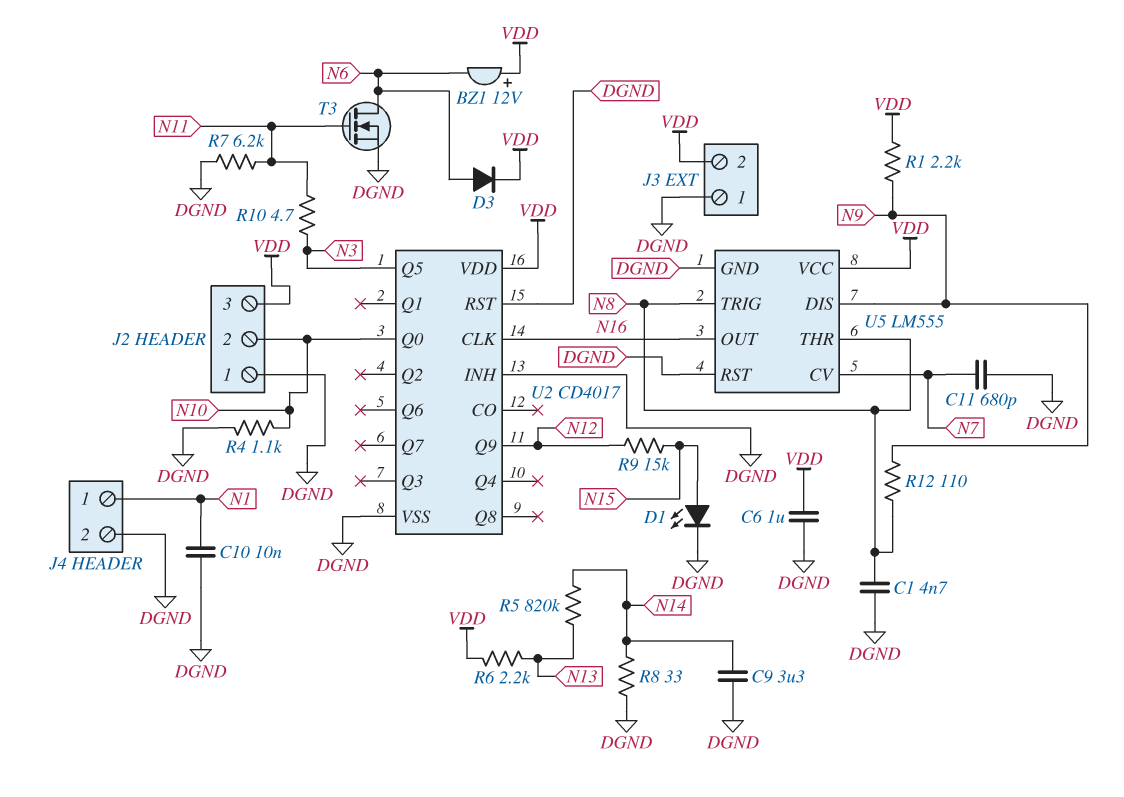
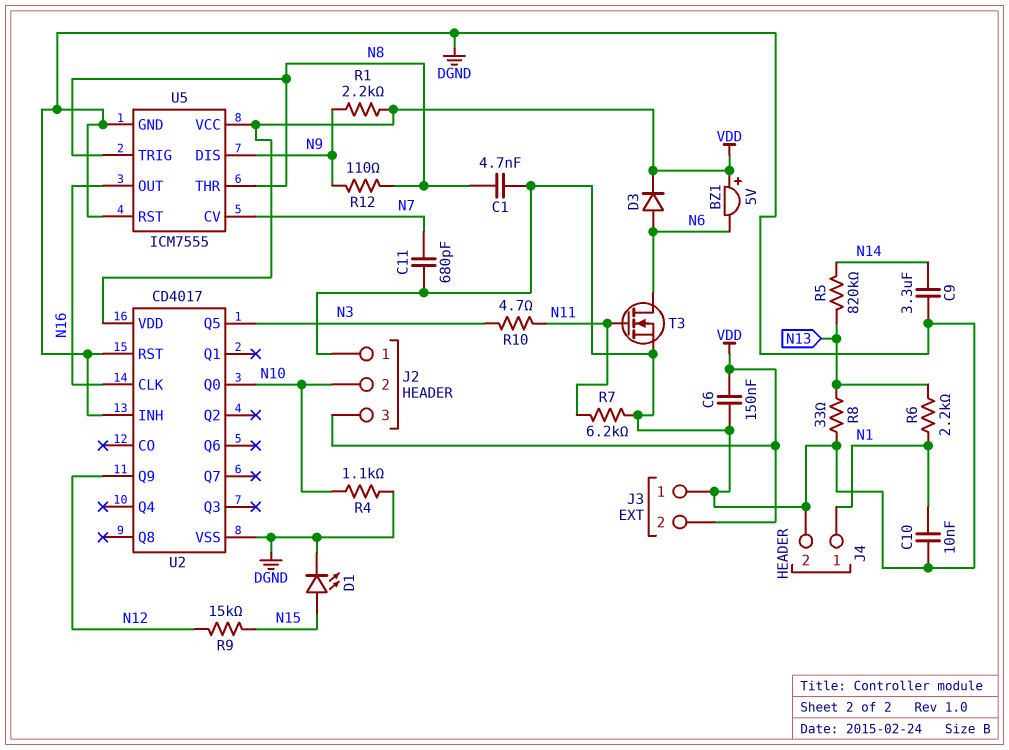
BZ1: buzzer 12V (plus VDD, minus N6) -> buzzer 5V (plus VDD, minus N6)
C6: 1uF (DGND, VDD) -> 150nF (DGND, VDD)
R6: 2.2k (N13, VDD) -> 2.2k (N1, N13)
R8: 33 (DGND, N14) -> 33 (DGND, N13)
U5: LM555 -> ICM7555

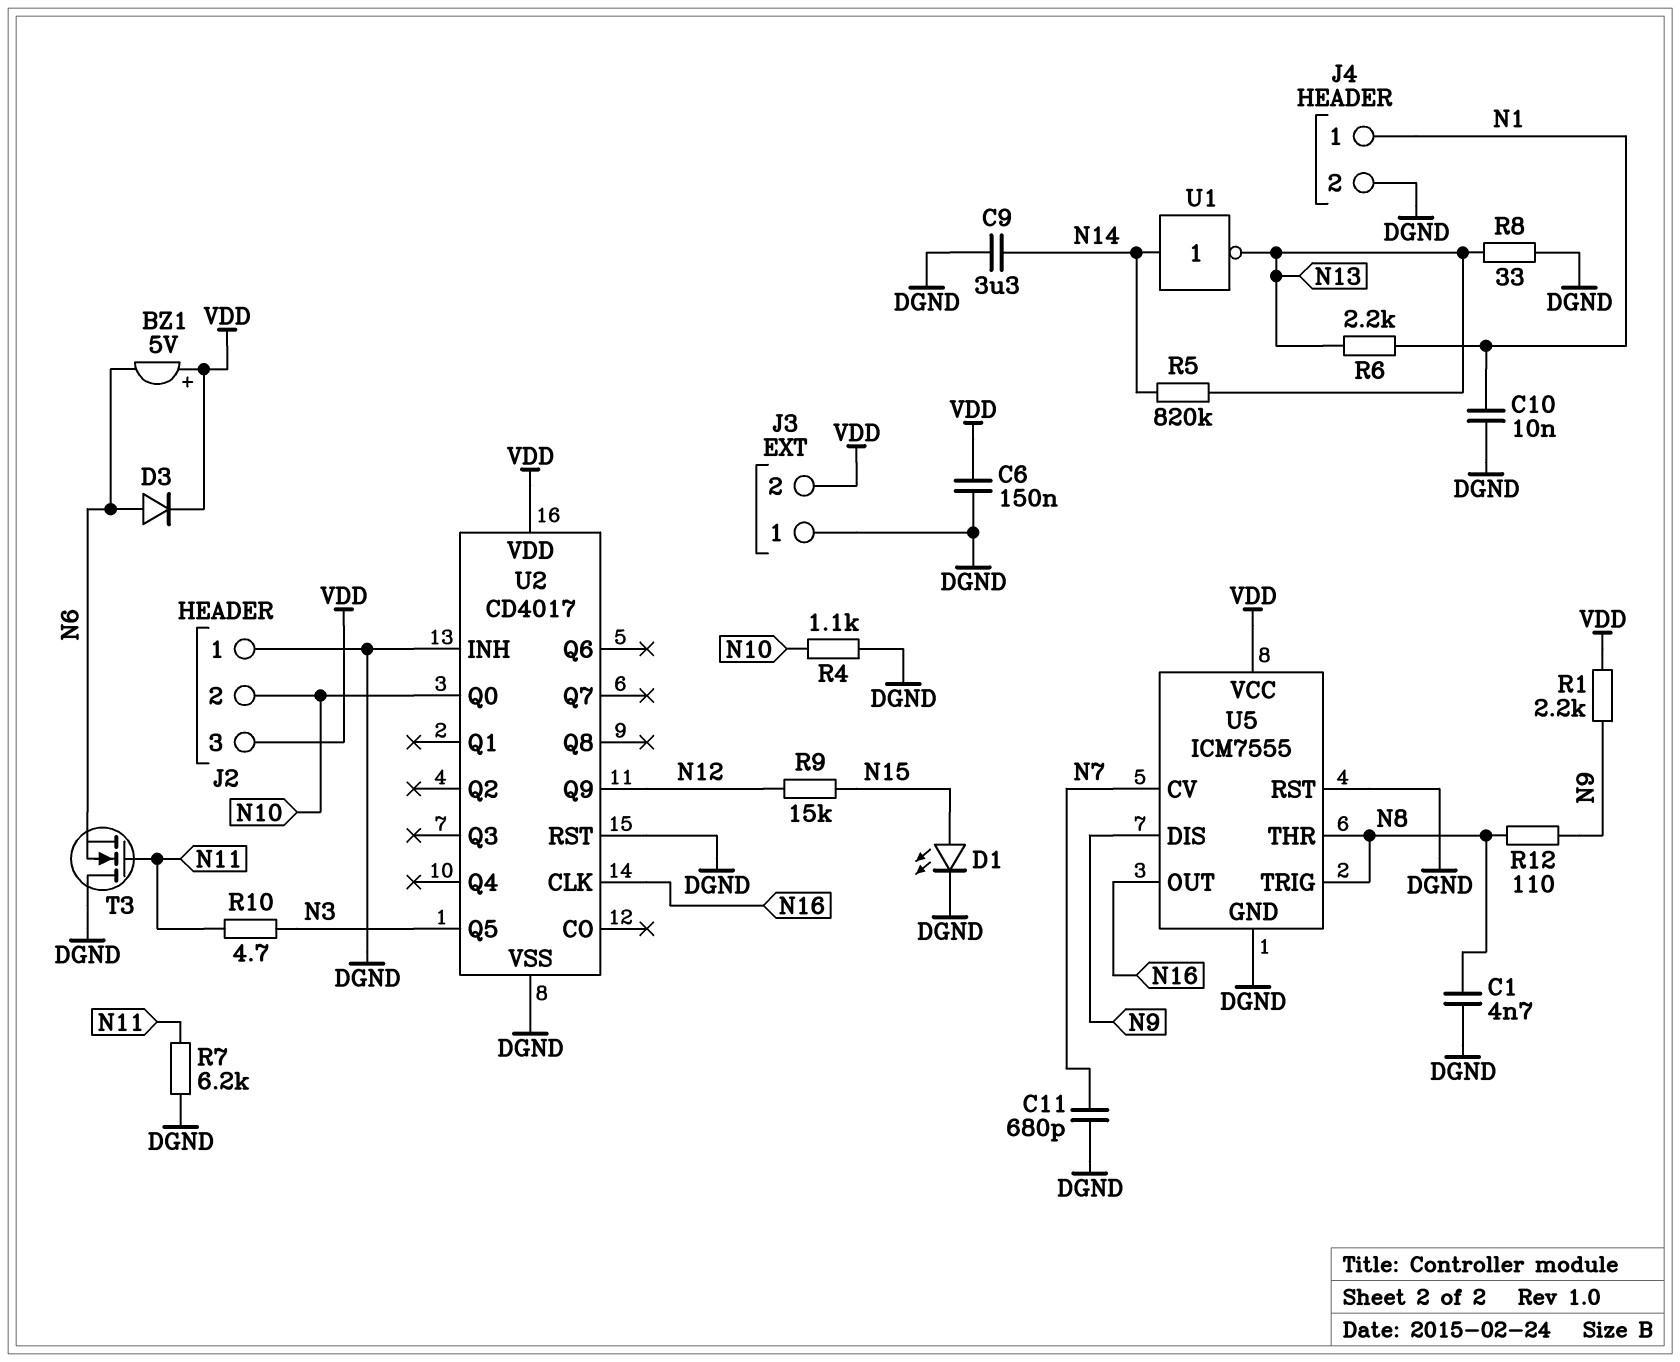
T3: NMOS (G N11, D N6, S DGND) -> NMOS (G N11, D DGND, S N6)
U1: none -> NOT (in N14, out N13)

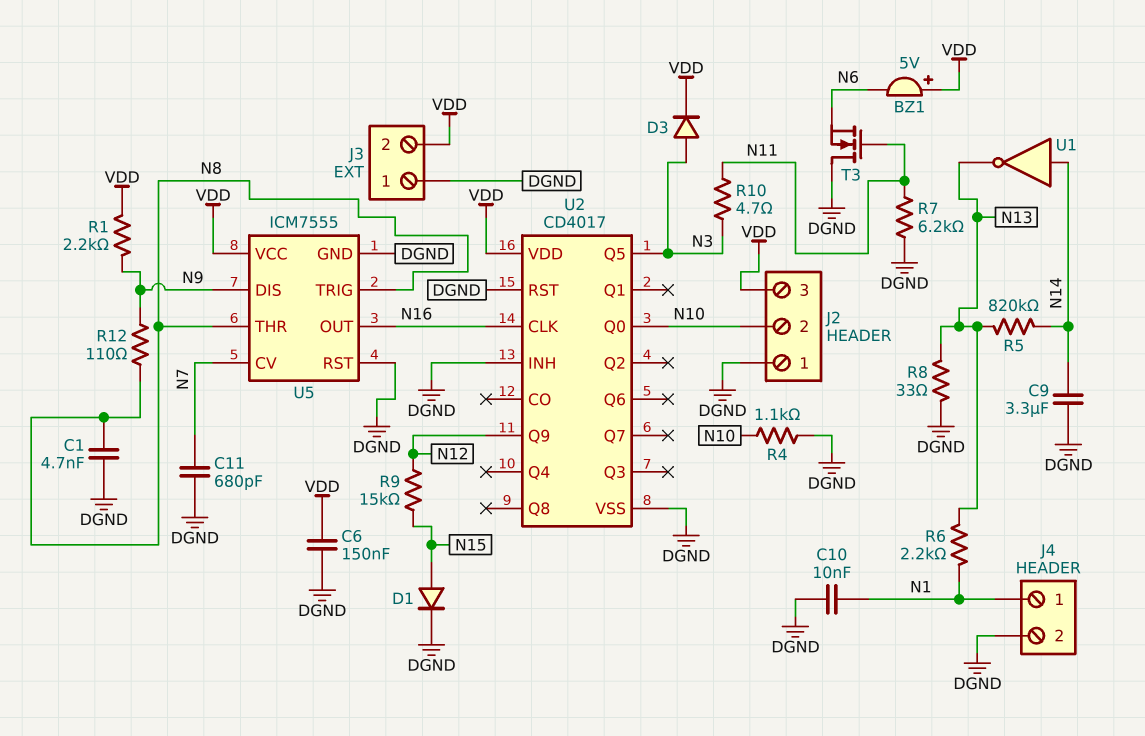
D1: LED (A N15, K DGND) -> diode (A N15, K DGND)
D3: diode (A N6, K VDD) -> diode (A N3, K VDD)

